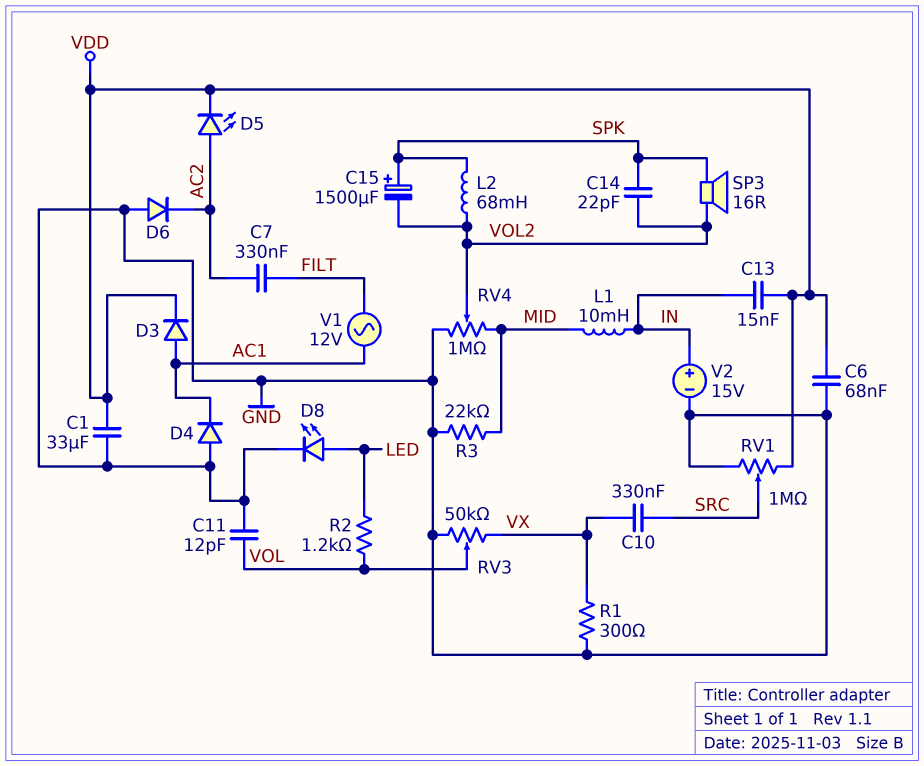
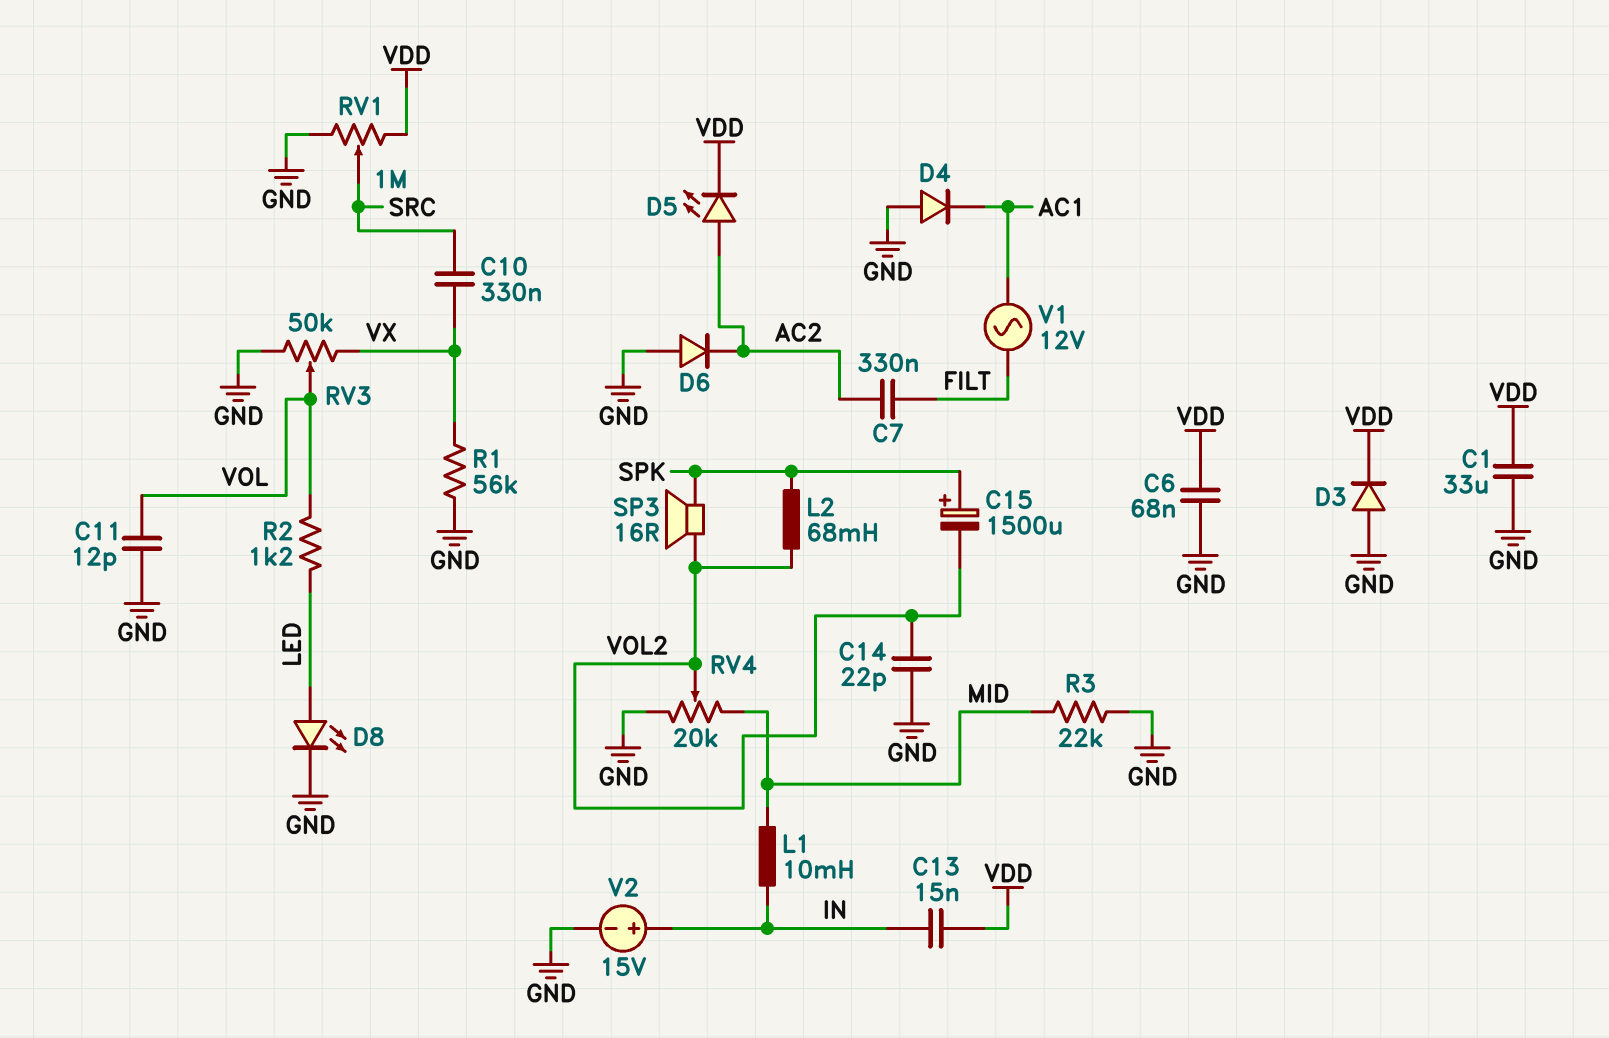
C14: 22pF (SPK, VOL2) -> 22pF (GND, VOL2)
D3: diode (A AC1, K VDD) -> diode (A GND, K VDD)
R1: 300 (GND, VX) -> 56k (GND, VX)
RV4: 1M (GND, MID, wiper VOL2) -> 20k (GND, MID, wiper VOL2)

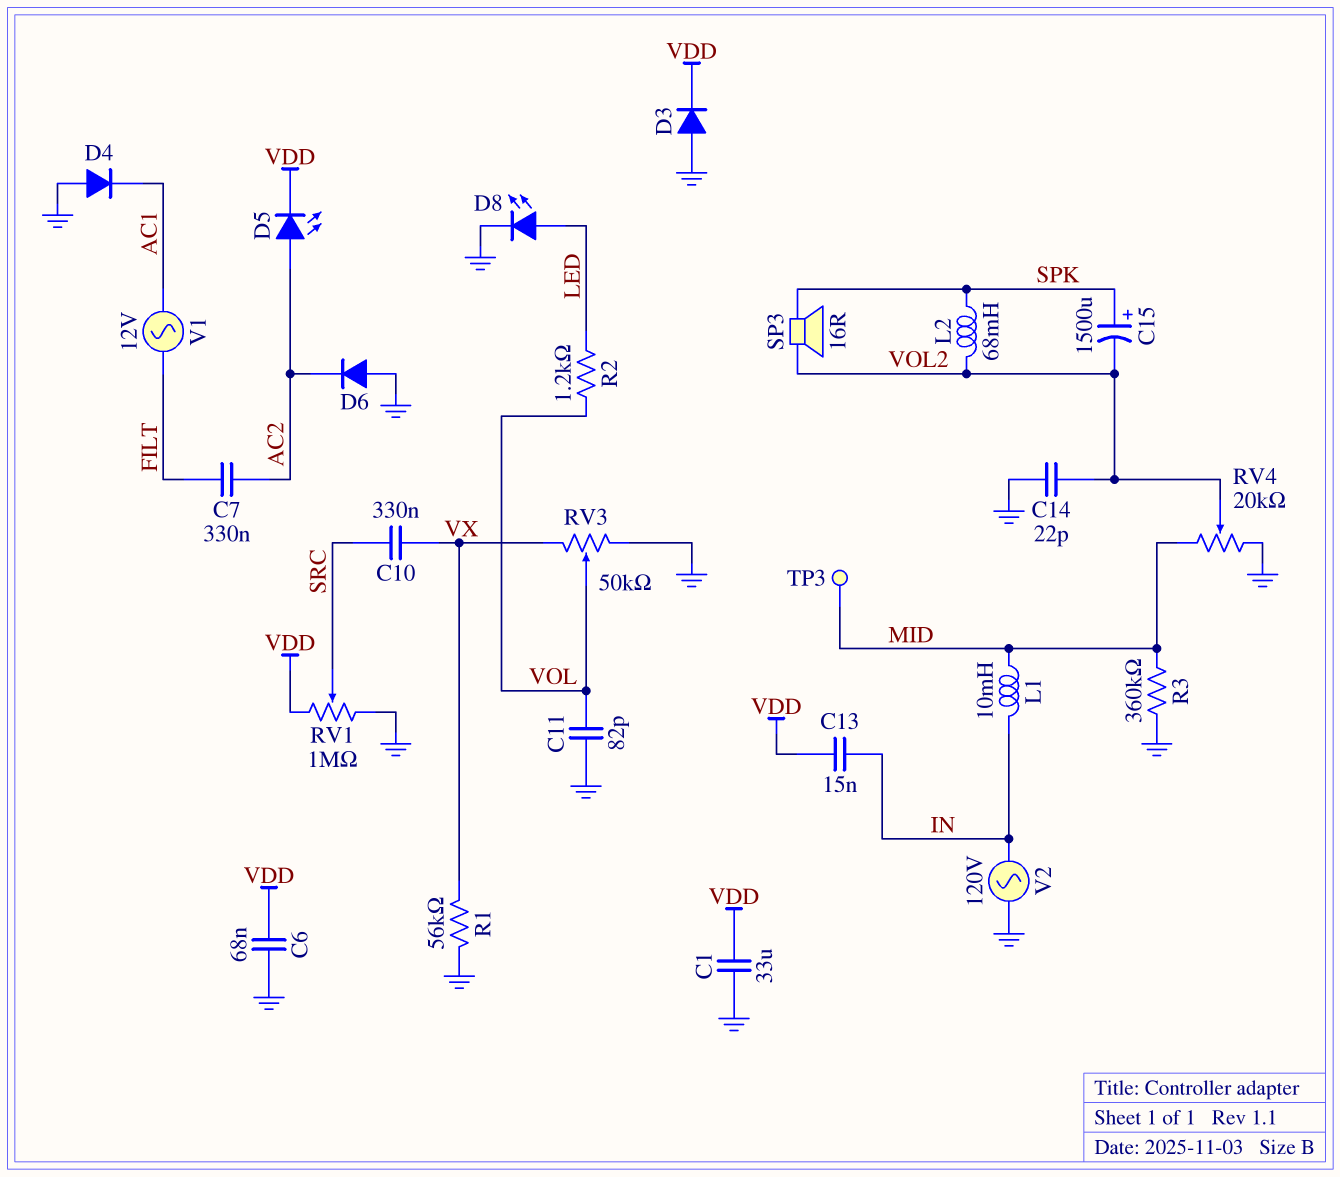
C11: 12pF (GND, VOL) -> 82pF (GND, VOL)
R3: 22k (GND, MID) -> 360k (GND, MID)
TP3: none -> test point (MID)
V2: 15V (plus IN, minus GND) -> AC 120V (GND, IN)

